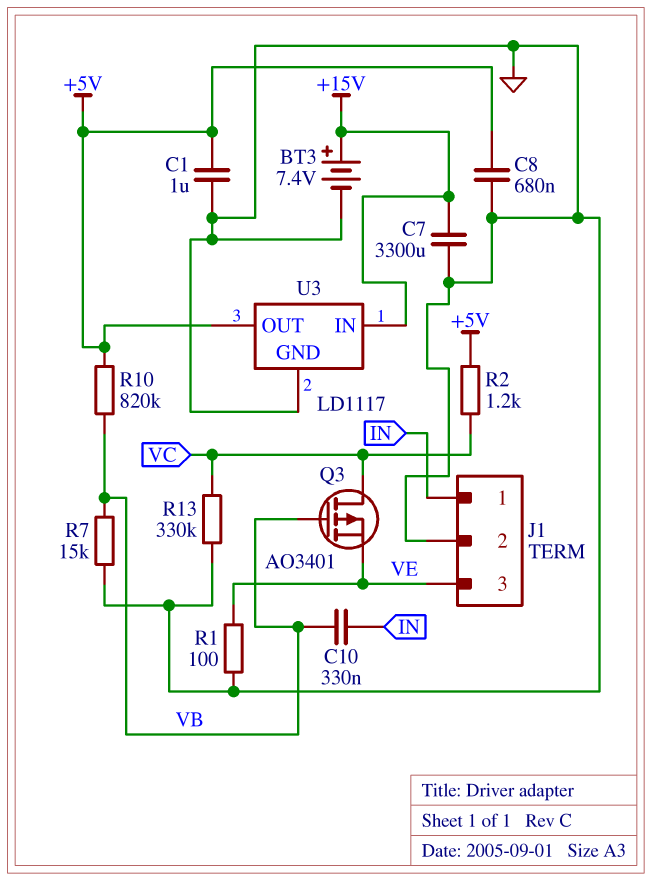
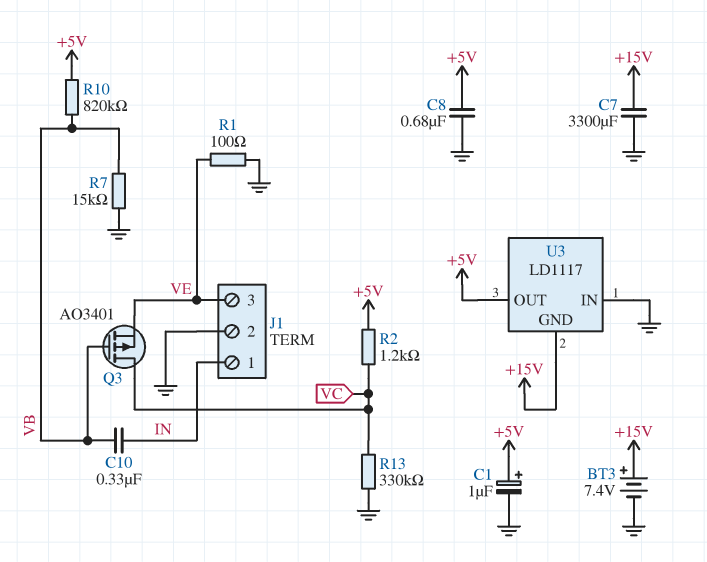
C1: 1uF (+5V, GND) -> 1uF (plus +5V, minus GND)
U3 pin GND: GND -> +15V
U3 pin IN: +15V -> GND

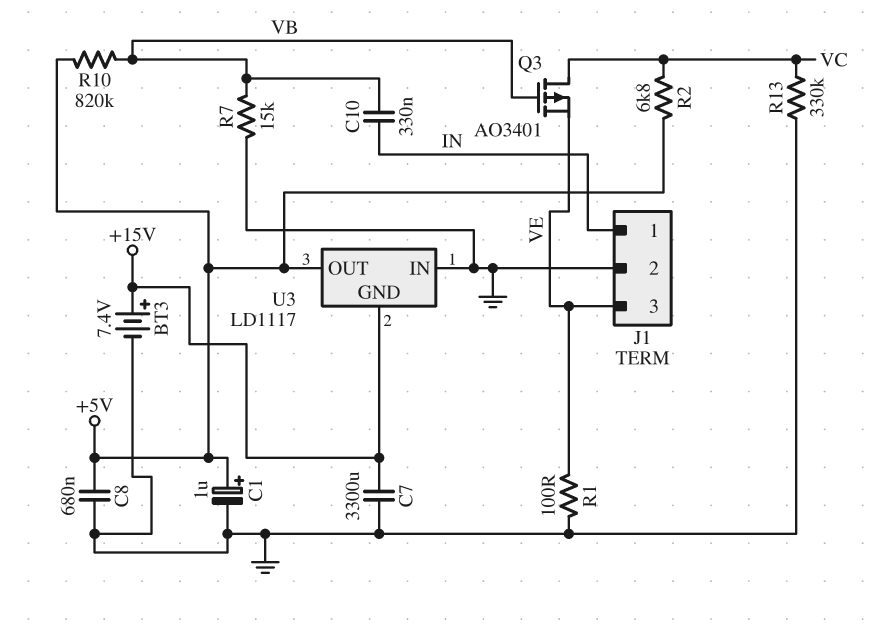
R2: 1.2k (+5V, VC) -> 6.8k (+5V, VC)

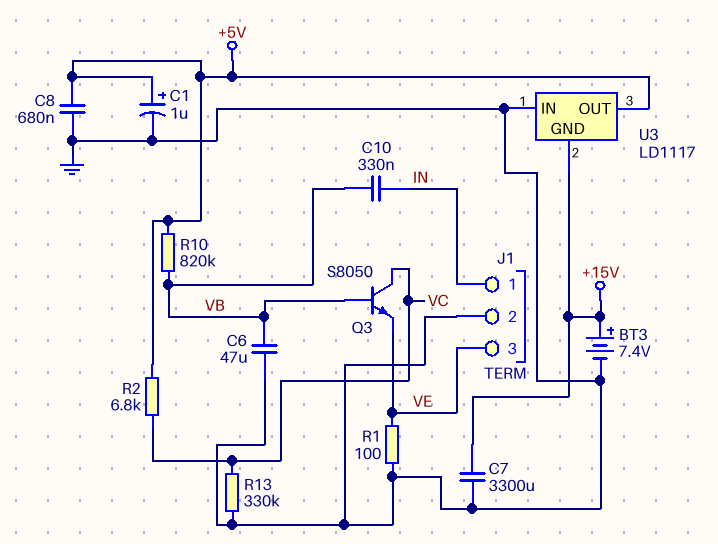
C6: none -> 47uF (GND, VB)
Q3: PMOS AO3401 (G VB, D VC, S VE) -> NPN S8050 (B VB, C VC, E VE)
R7: 15k (GND, VB) -> none

